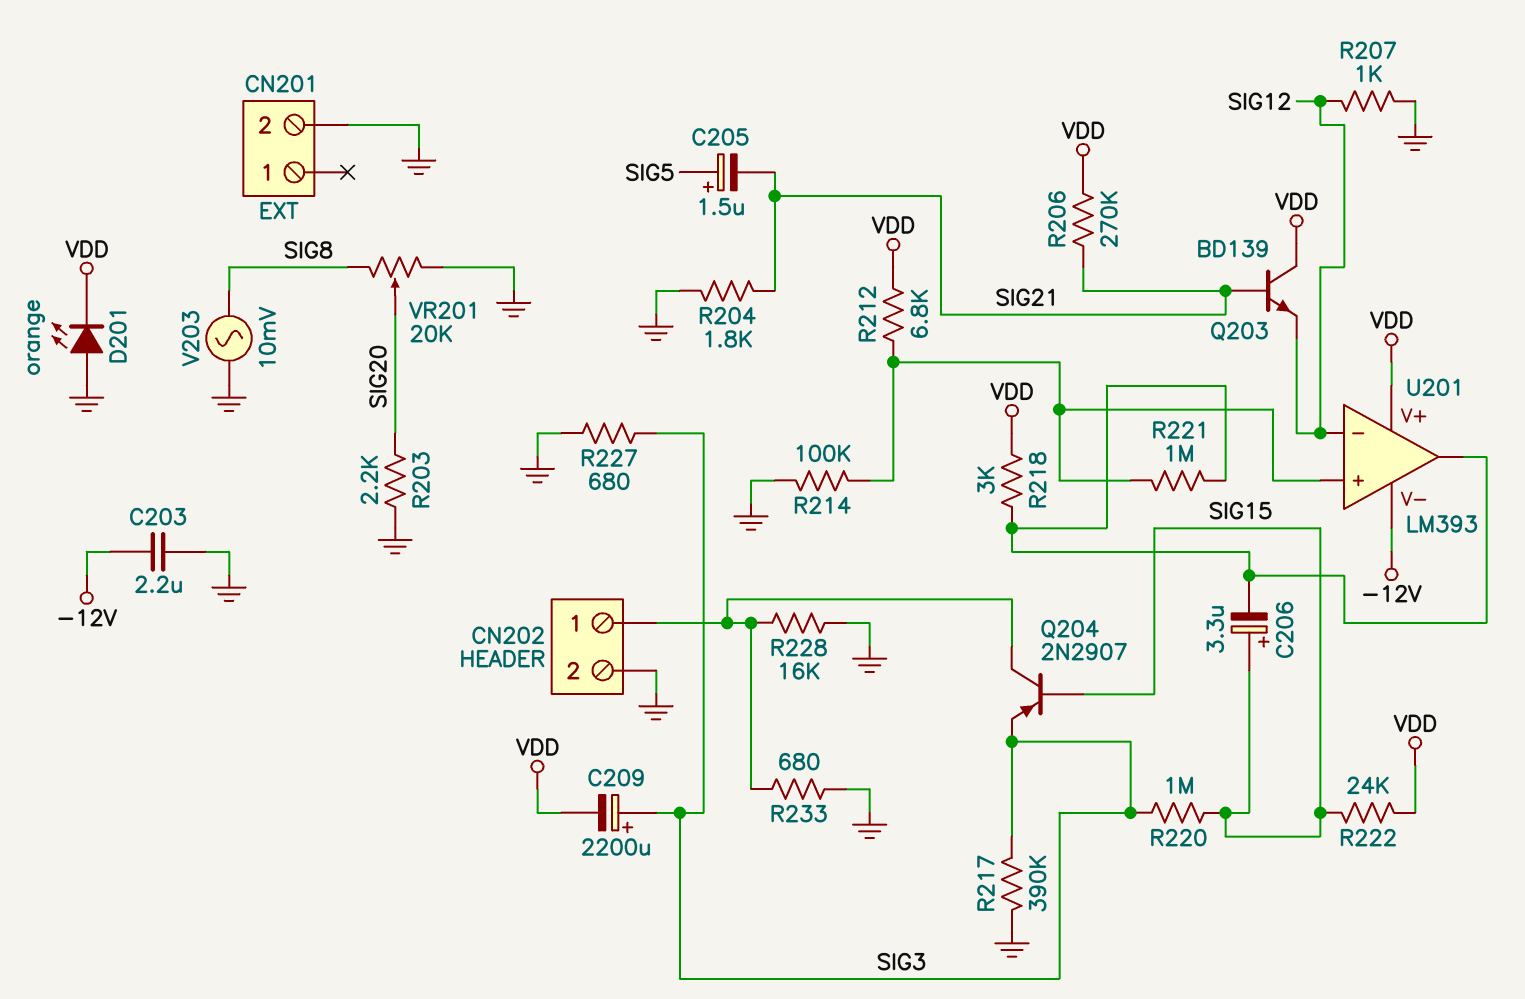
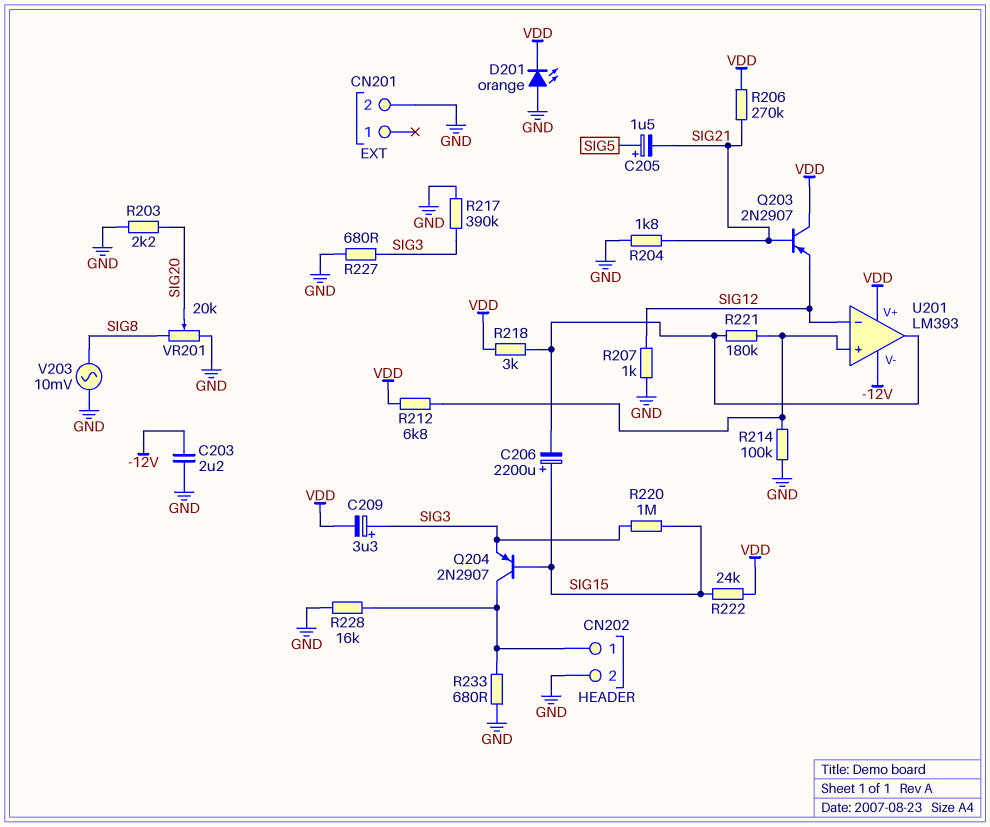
C206: 3.3uF (plus SIG15, minus U201/out) -> 2200uF (plus SIG15, minus U201/out)
C209: 2200uF (plus SIG3, minus VDD) -> 3.3uF (plus SIG3, minus VDD)
Q203: NPN BD139 (B SIG21, C VDD, E SIG12) -> PNP 2N2907 (B SIG21, C VDD, E SIG12)
R221: 1M (U201/in+, U201/out) -> 180k (U201/in+, U201/out)

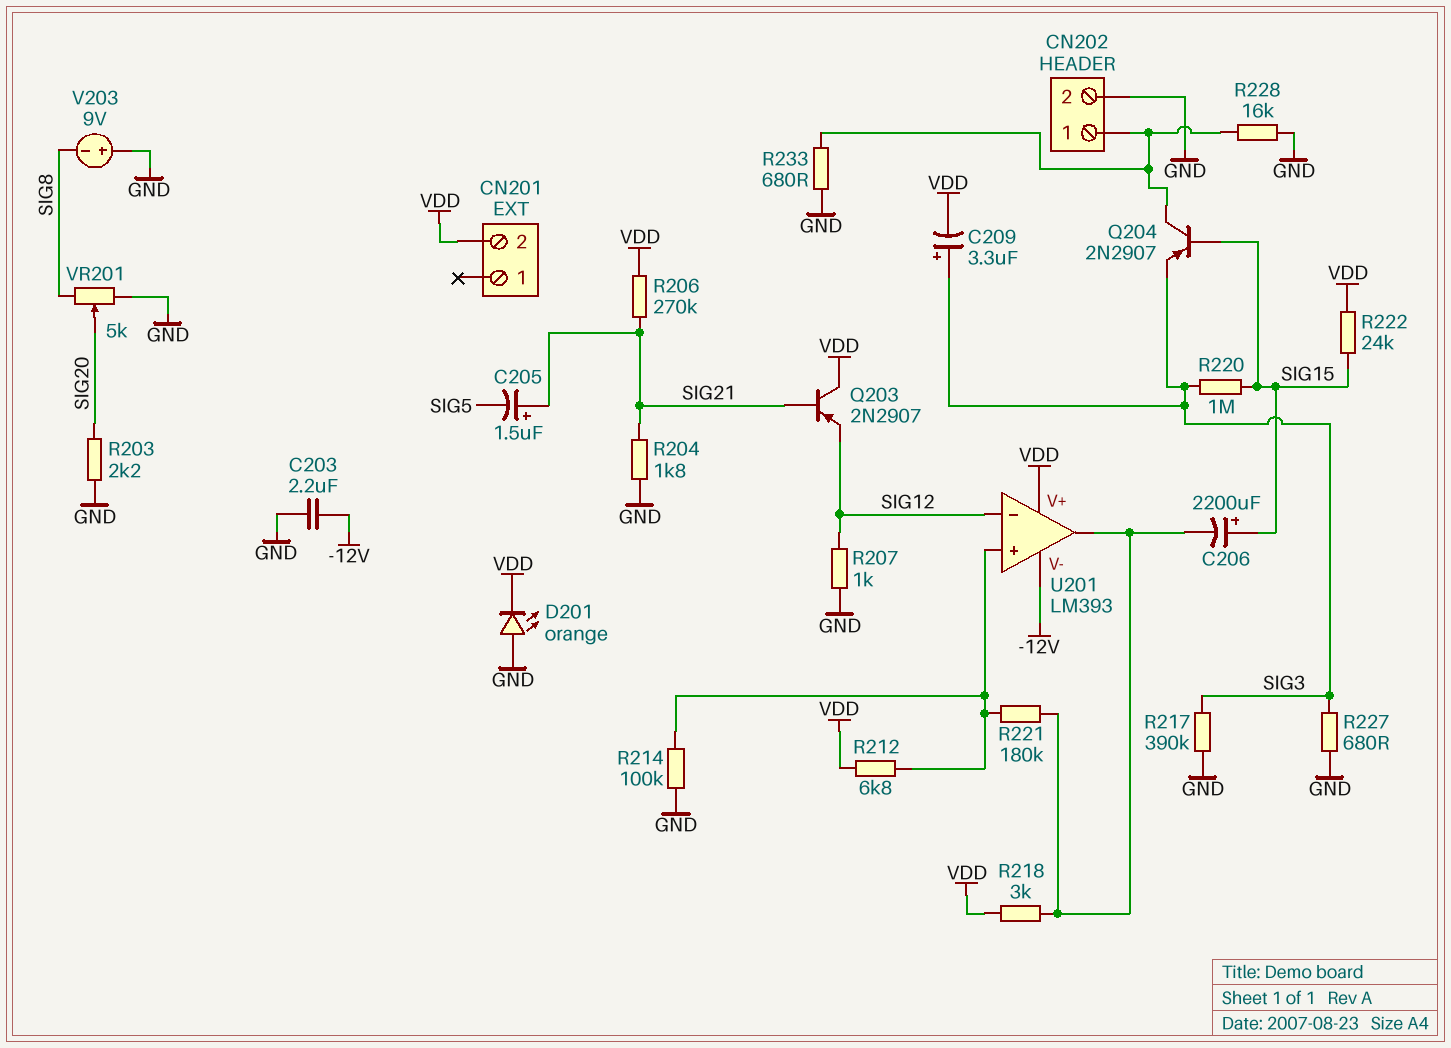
C205: 1.5uF (plus SIG5, minus SIG21) -> 1.5uF (plus SIG21, minus SIG5)
CN201 pin 2: GND -> VDD
V203: AC 10mV (GND, SIG8) -> 9V (plus GND, minus SIG8)
VR201: 20k (GND, SIG8, wiper SIG20) -> 5k (GND, SIG8, wiper SIG20)

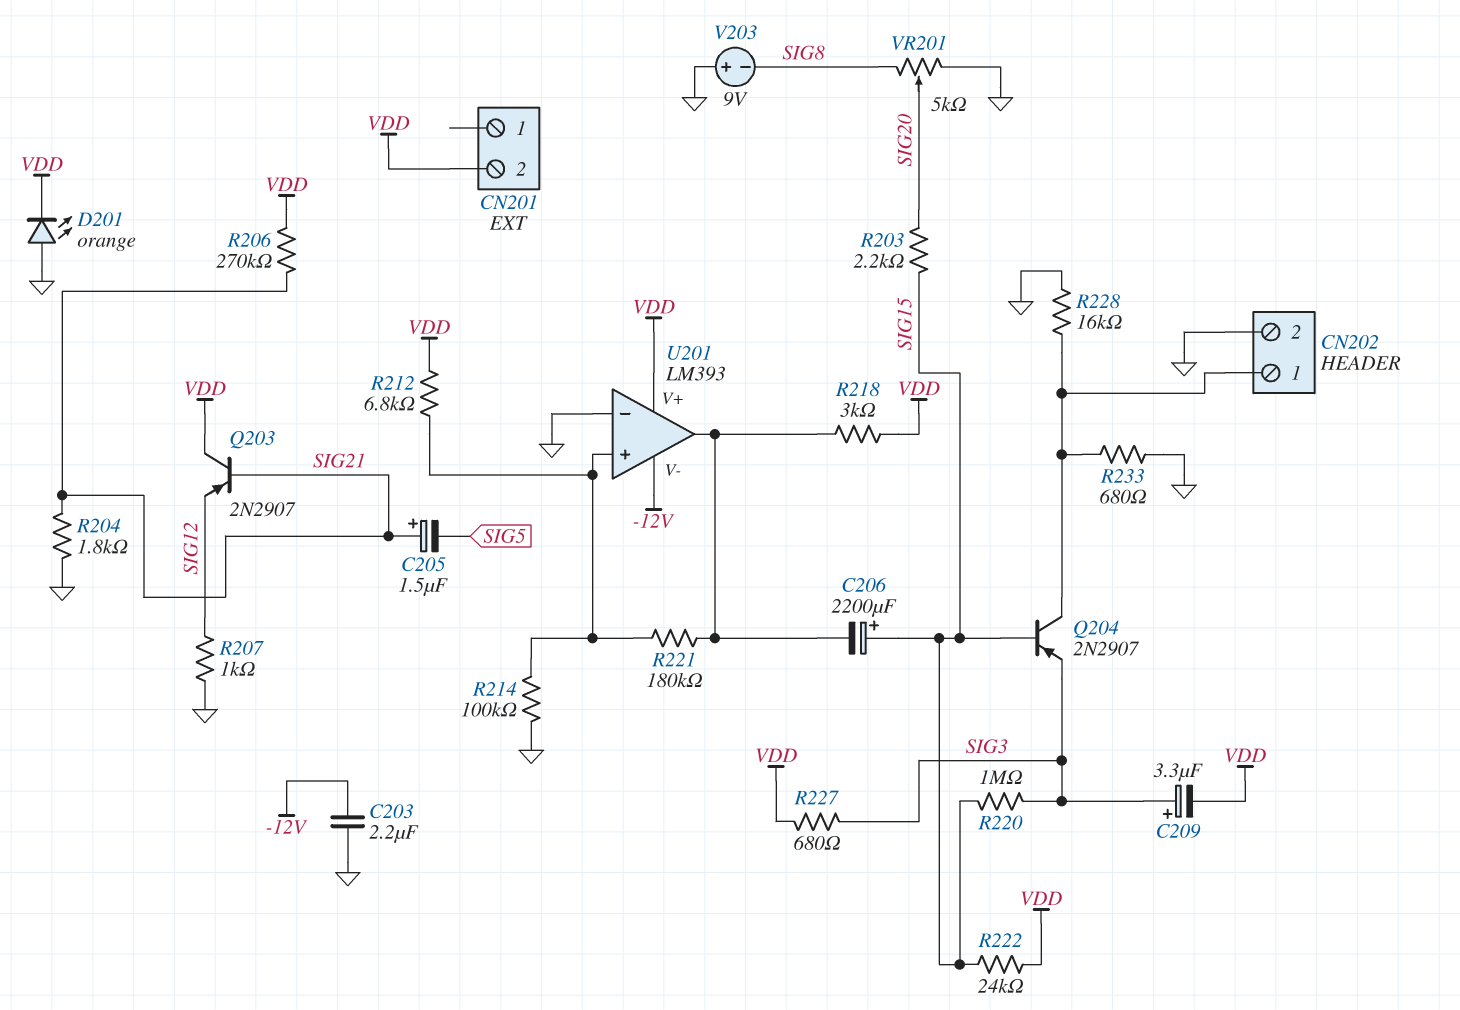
R203: 2.2k (GND, SIG20) -> 2.2k (SIG15, SIG20)
R217: 390k (GND, SIG3) -> none
R227: 680 (GND, SIG3) -> 680 (SIG3, VDD)
U201 pin in-: SIG12 -> GND

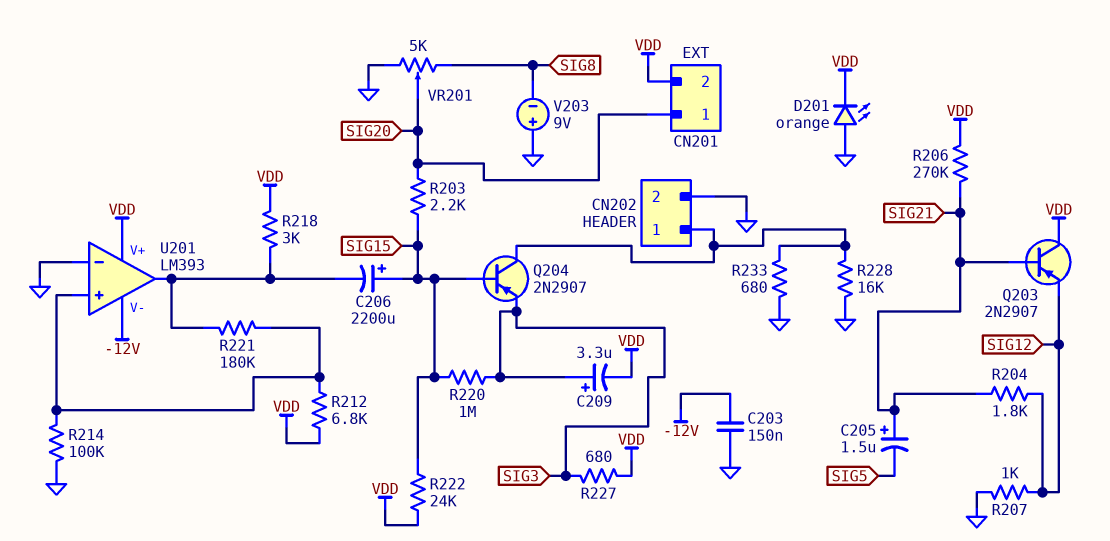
C203: 2.2uF (-12V, GND) -> 150nF (-12V, GND)
CN201 pin 1: none -> SIG20
R204: 1.8k (GND, SIG21) -> 1.8k (SIG12, SIG21)

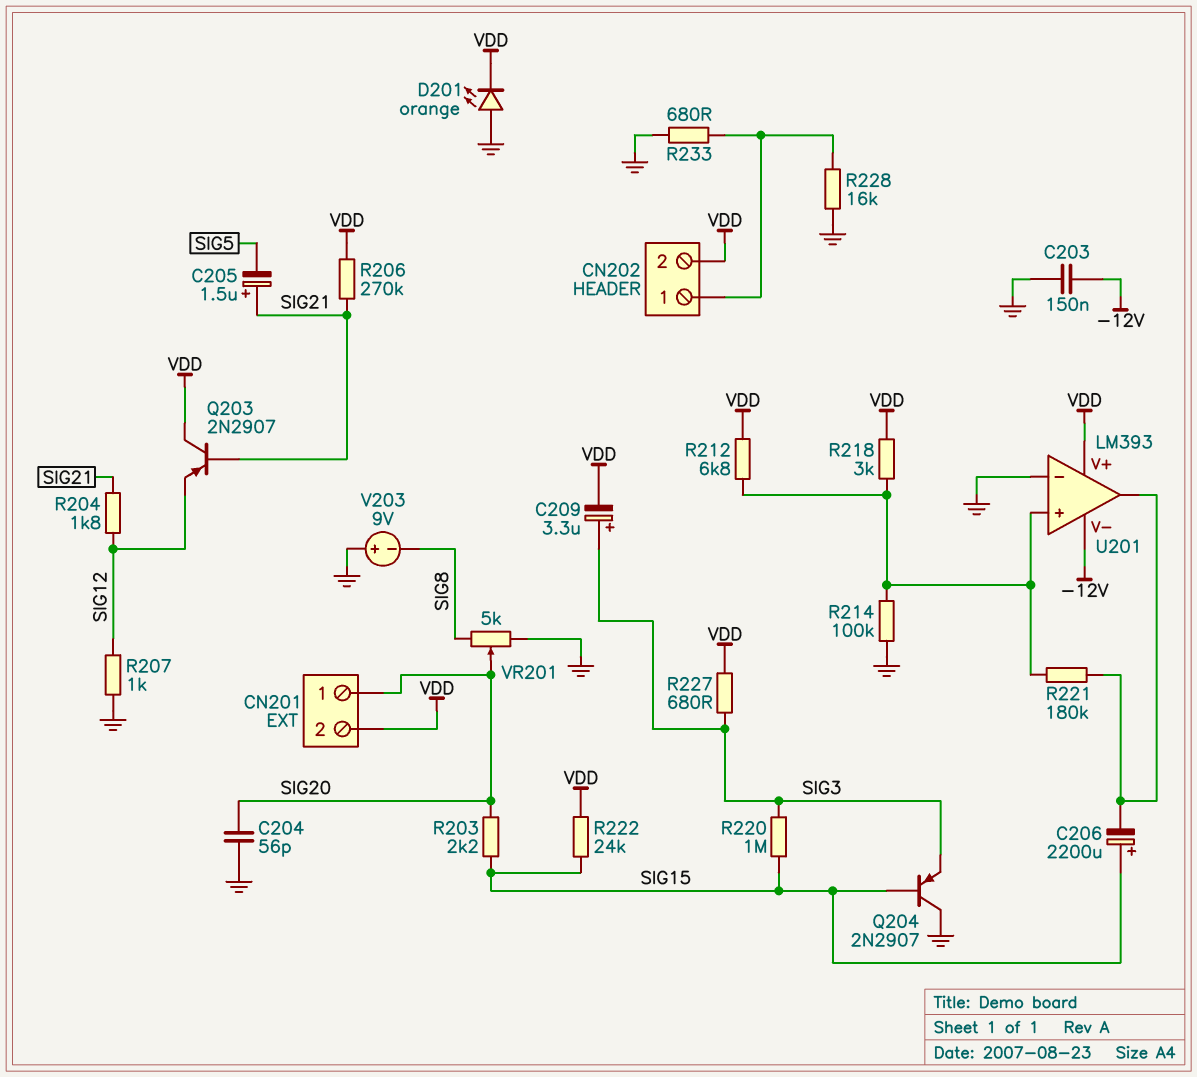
C204: none -> 56pF (GND, SIG20)
CN202 pin 2: GND -> VDD
Q204: PNP 2N2907 (B SIG15, C CN202/1, E SIG3) -> PNP 2N2907 (B SIG15, C GND, E SIG3)
R218: 3k (U201/out, VDD) -> 3k (U201/in+, VDD)

